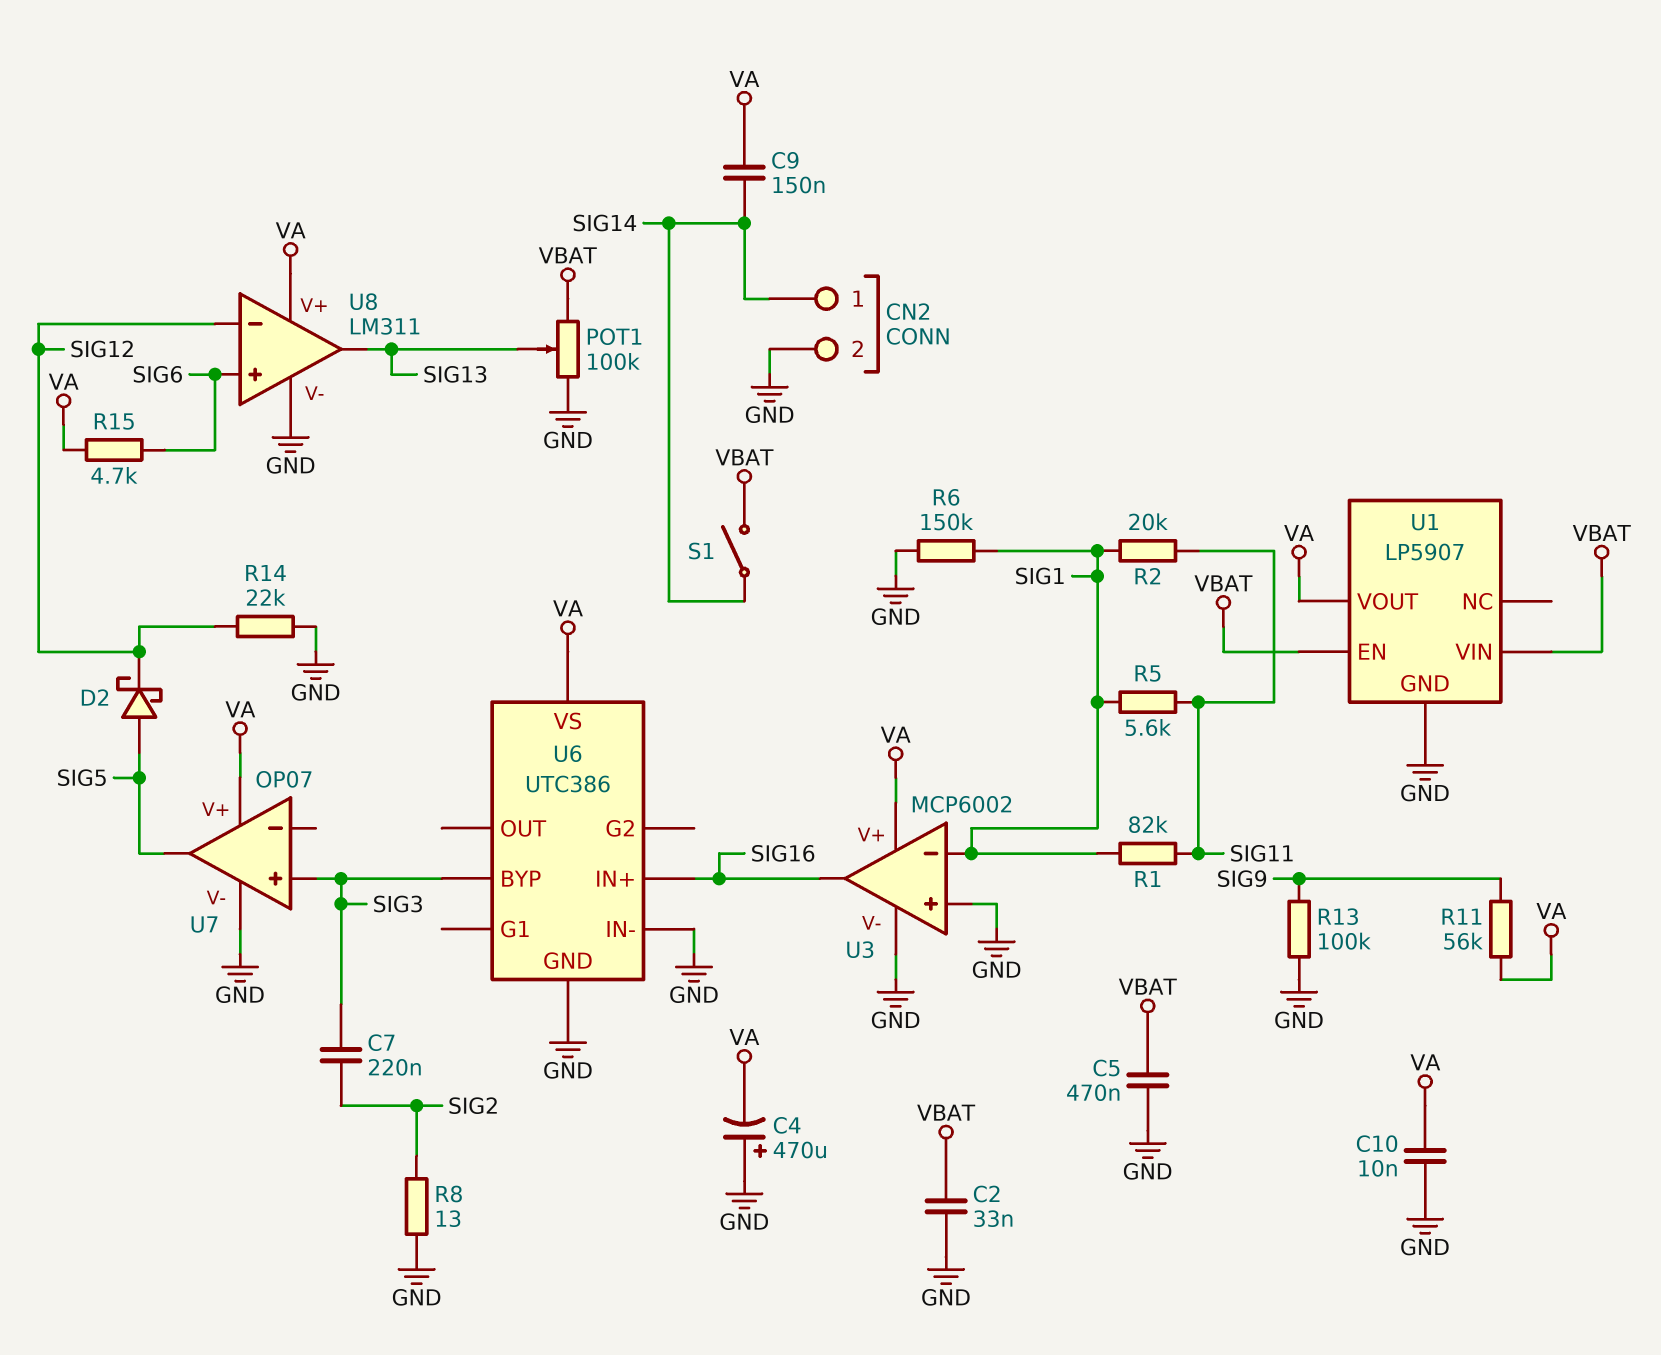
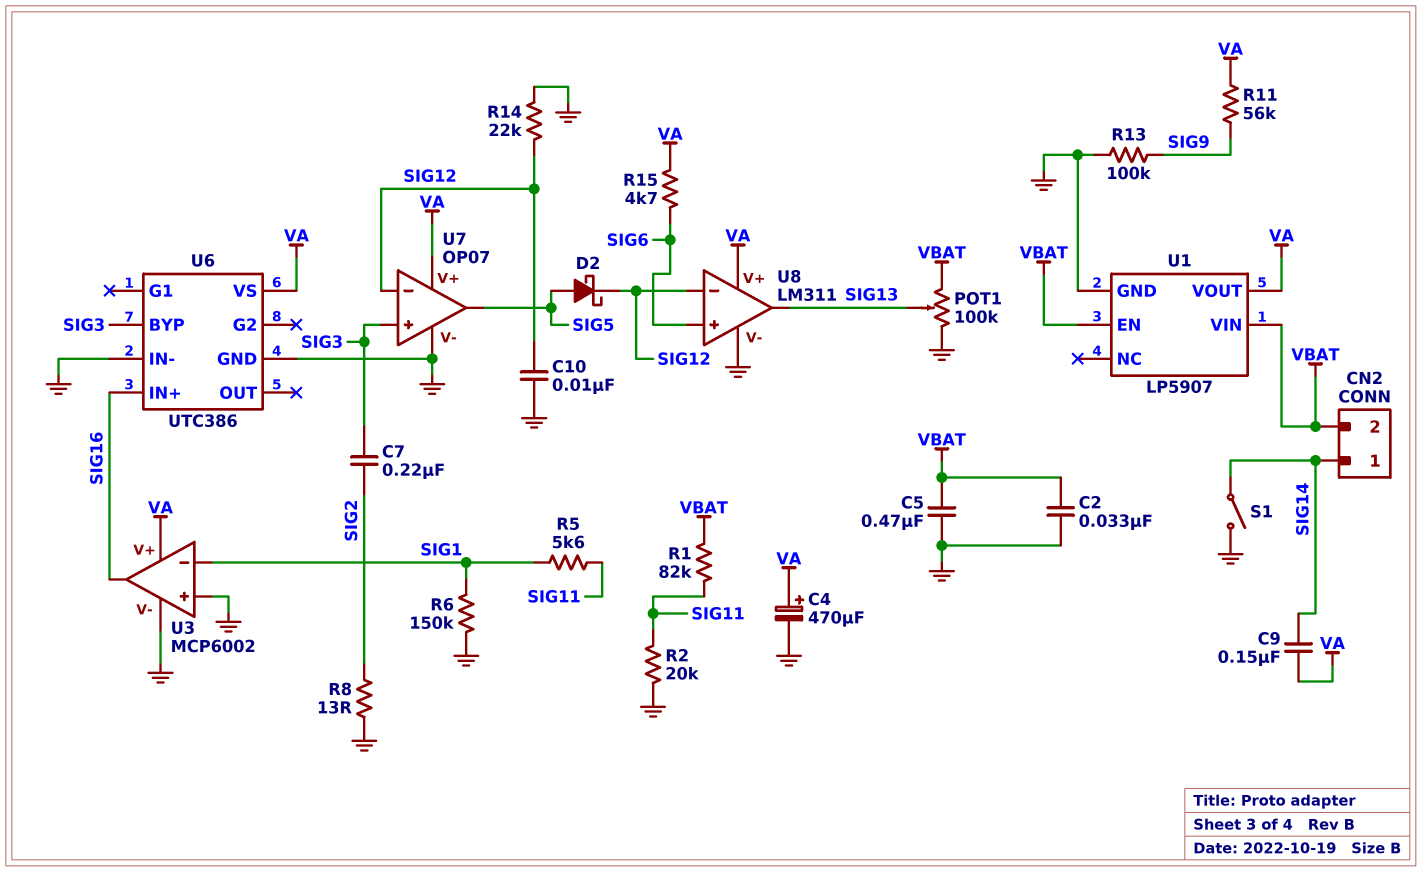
C4: 470uF (plus GND, minus VA) -> 470uF (plus VA, minus GND)
C10: 10nF (GND, VA) -> 10nF (GND, SIG12)
CN2 pin 2: GND -> VBAT
R1: 82k (SIG1, SIG11) -> 82k (SIG11, VBAT)
R2: 20k (SIG1, SIG11) -> 20k (GND, SIG11)
S1: switch (SIG14, VBAT) -> switch (GND, SIG14)
U7 pin in-: none -> SIG12

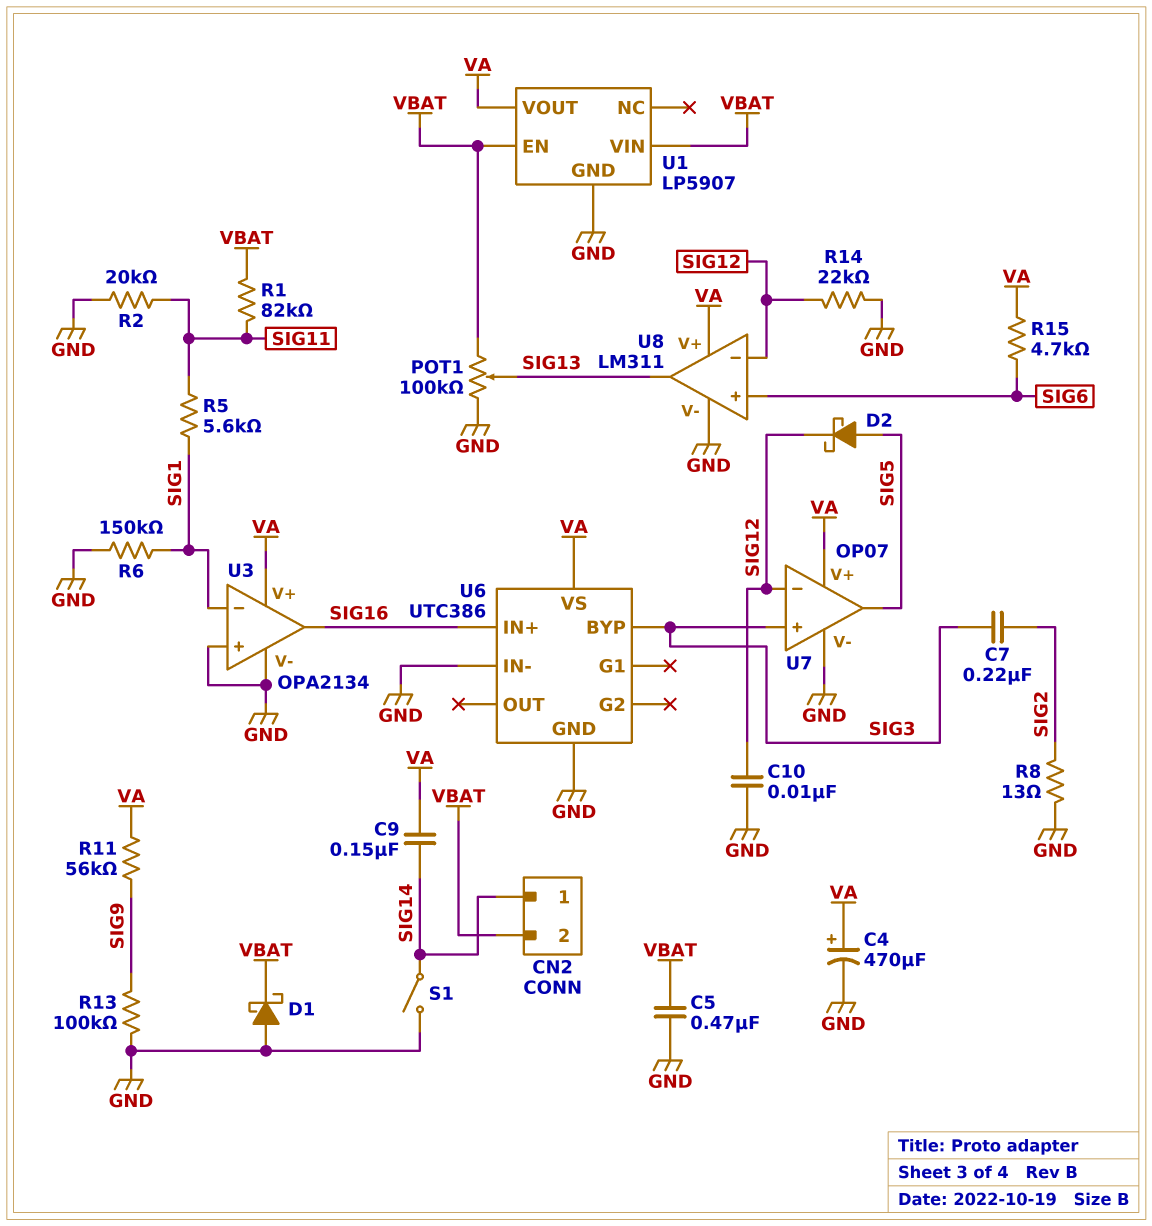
C2: 33nF (GND, VBAT) -> none
D1: none -> schottky (A GND, K VBAT)
U3: MCP6002 -> OPA2134

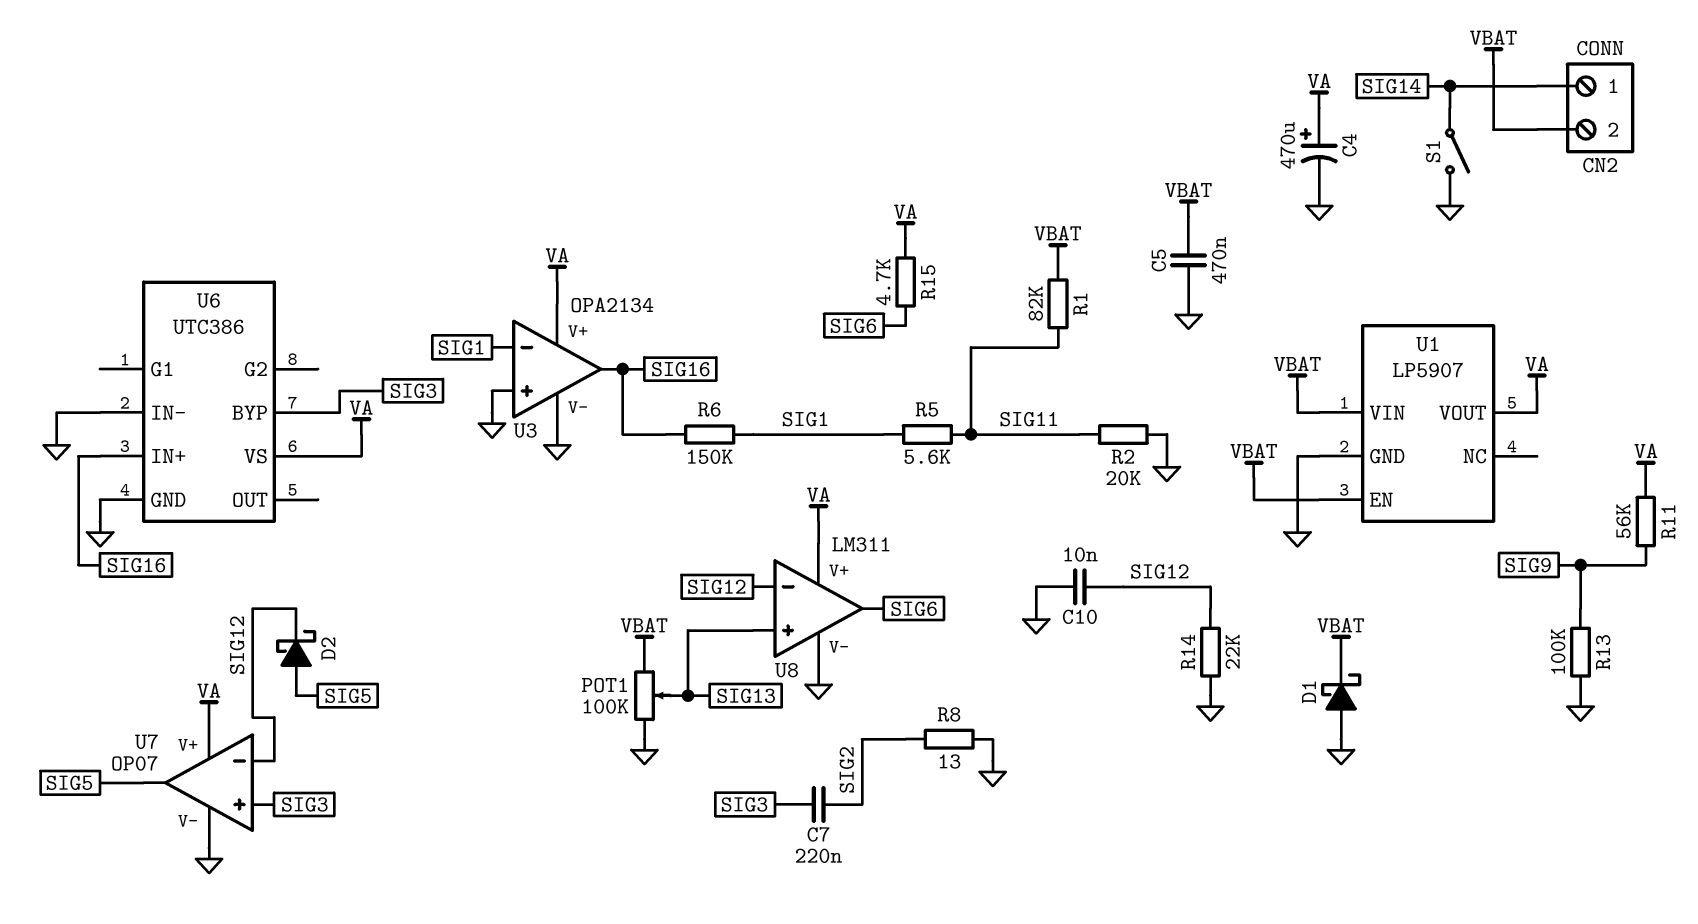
C9: 150nF (SIG14, VA) -> none
R6: 150k (GND, SIG1) -> 150k (SIG1, SIG16)
U8 pin in+: SIG6 -> SIG13
U8 pin out: SIG13 -> SIG6

